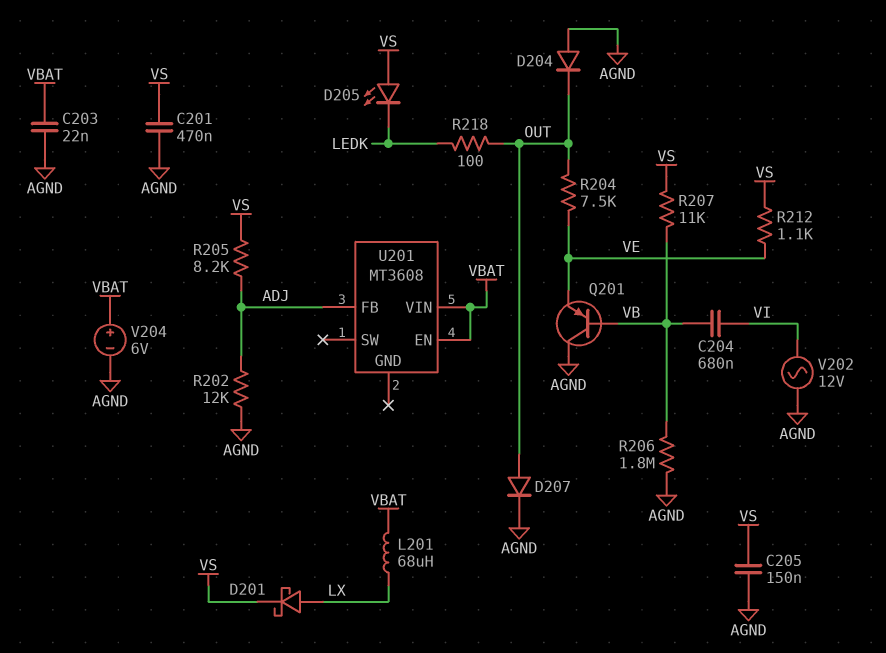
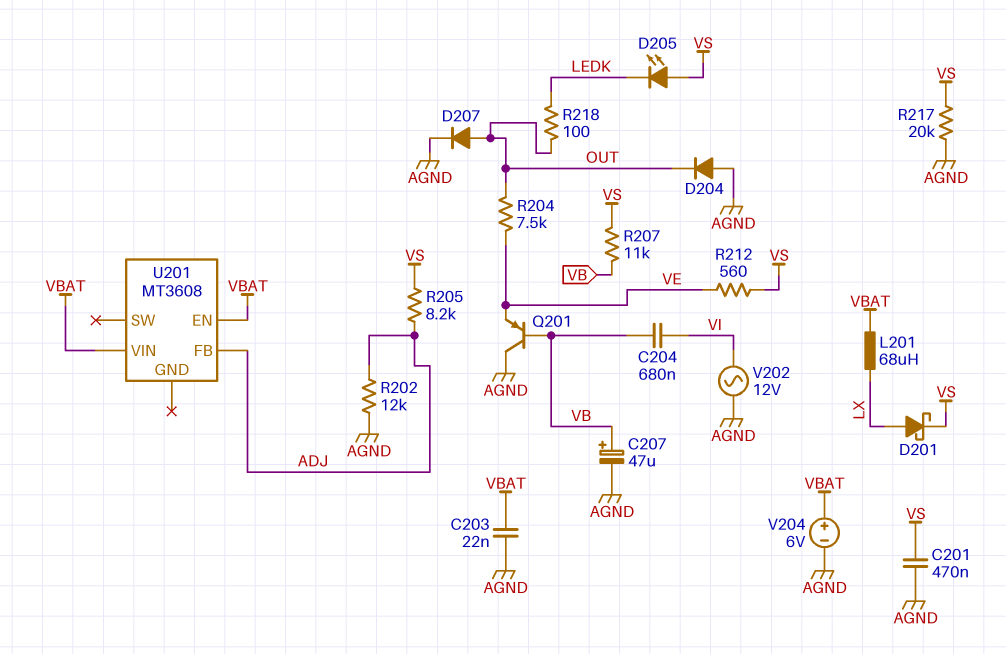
C205: 150nF (AGND, VS) -> none
C207: none -> 47uF (plus VB, minus AGND)
R206: 1.8M (AGND, VB) -> none
R212: 1.1k (VE, VS) -> 560 (VE, VS)
R217: none -> 20k (AGND, VS)

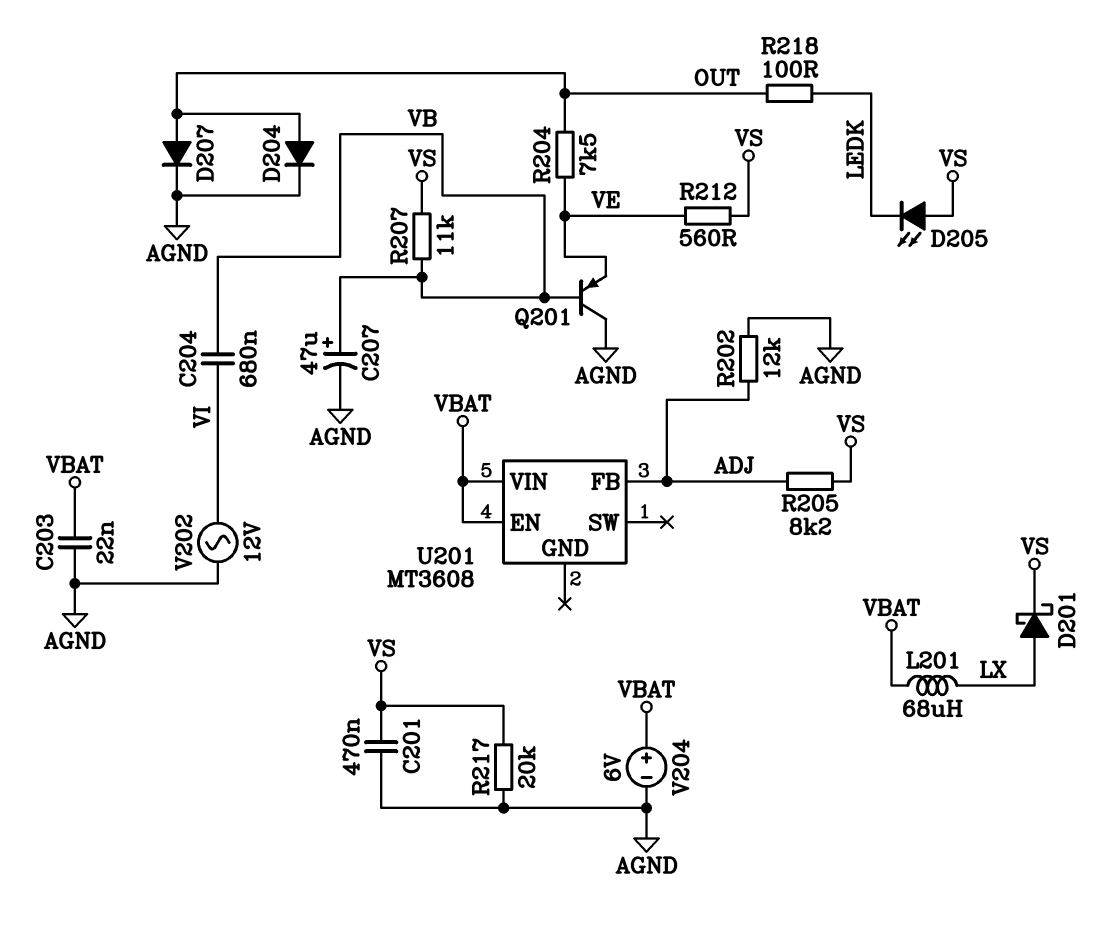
D204: diode (A AGND, K OUT) -> diode (A OUT, K AGND)

